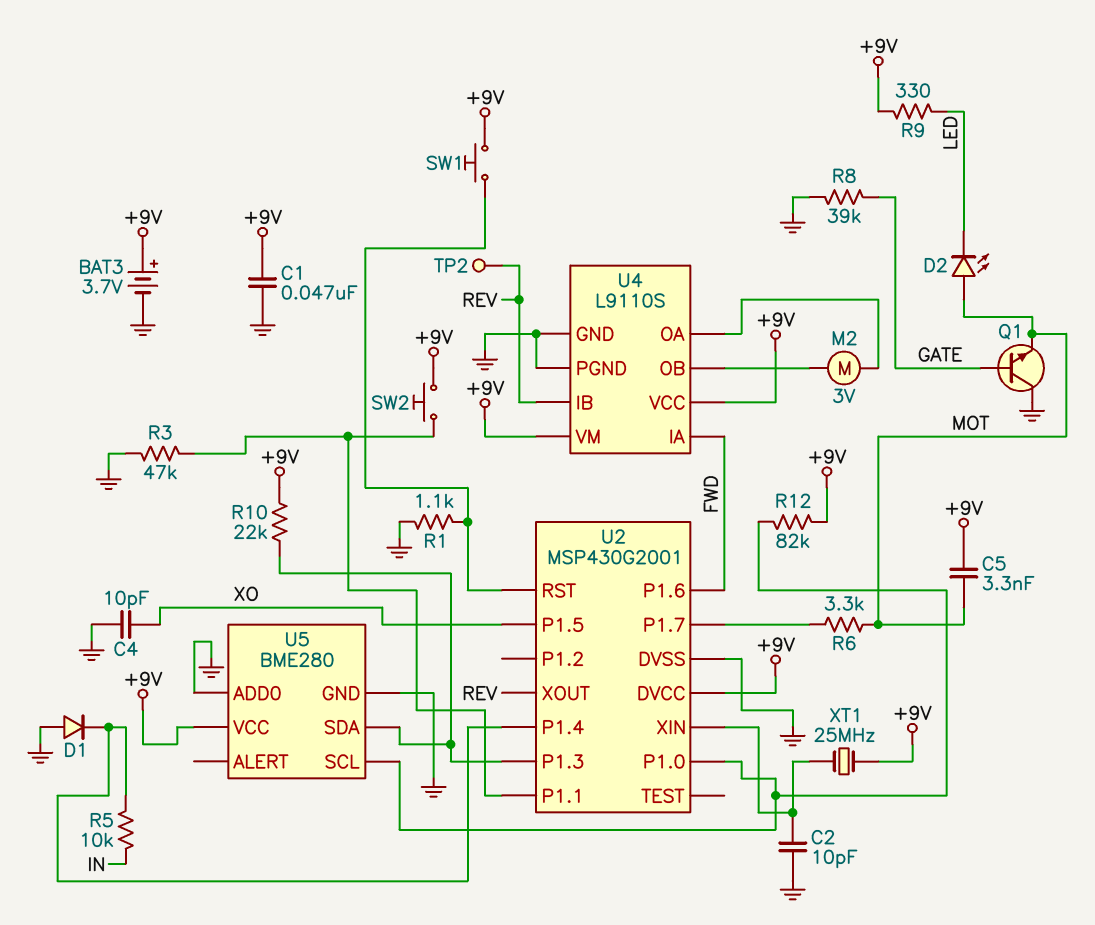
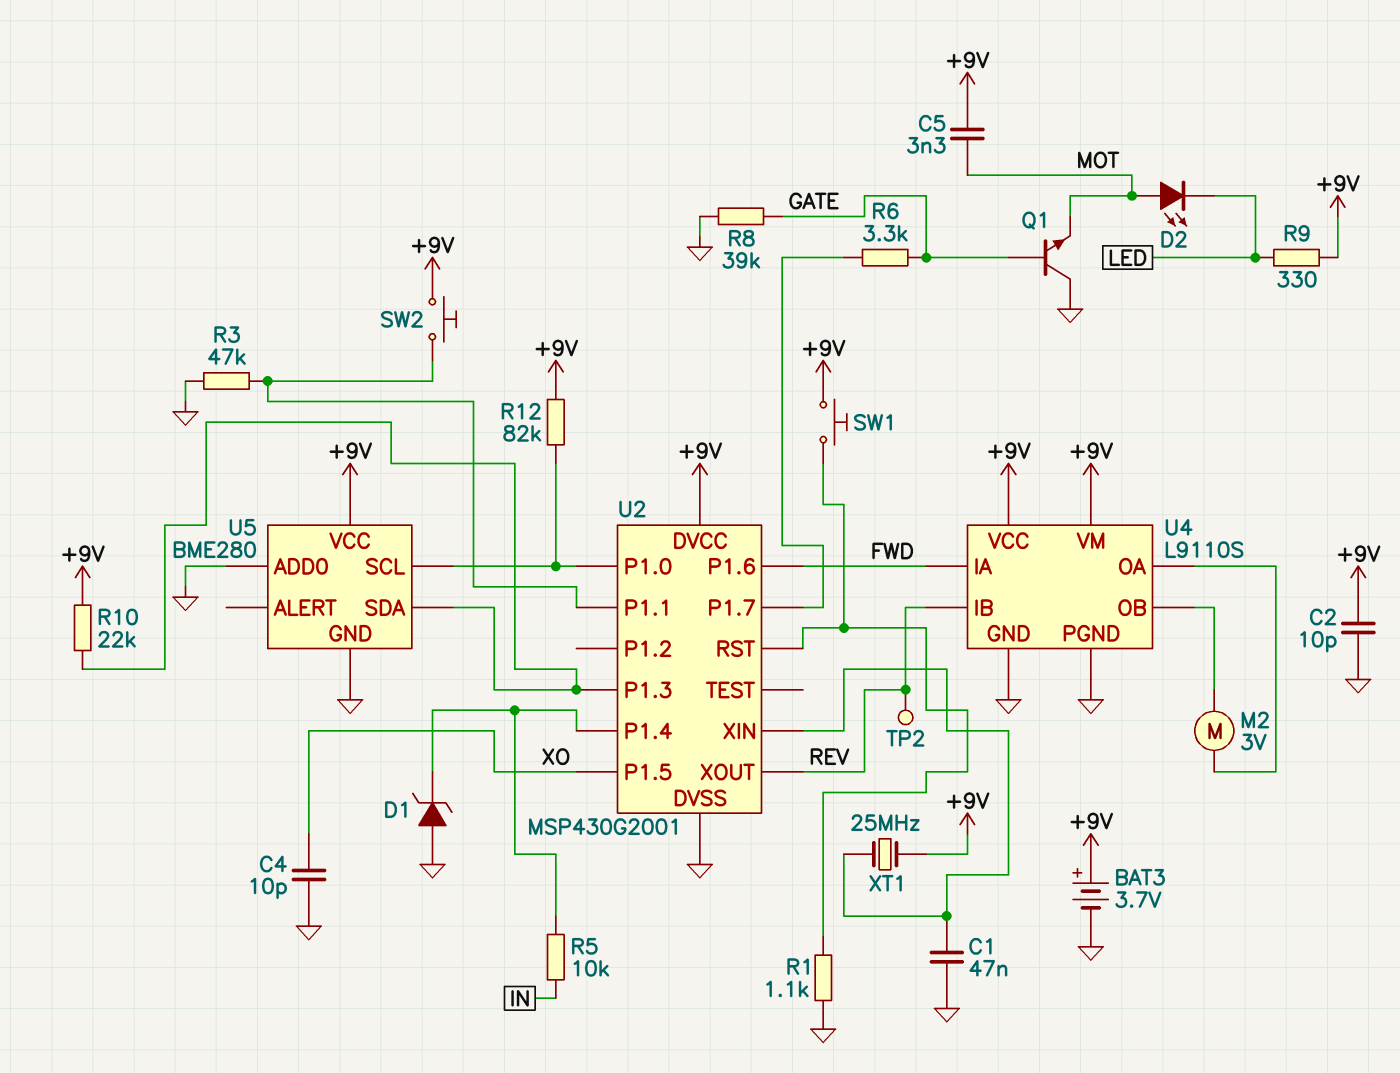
C1: 47nF (+9V, GND) -> 47nF (GND, U2/XIN)
C2: 10pF (GND, U2/XIN) -> 10pF (+9V, GND)
D1: diode (A GND, K U2/P1.4) -> zener (A GND, K U2/P1.4)
R6: 3.3k (MOT, U2/P1.7) -> 3.3k (GATE, U2/P1.7)

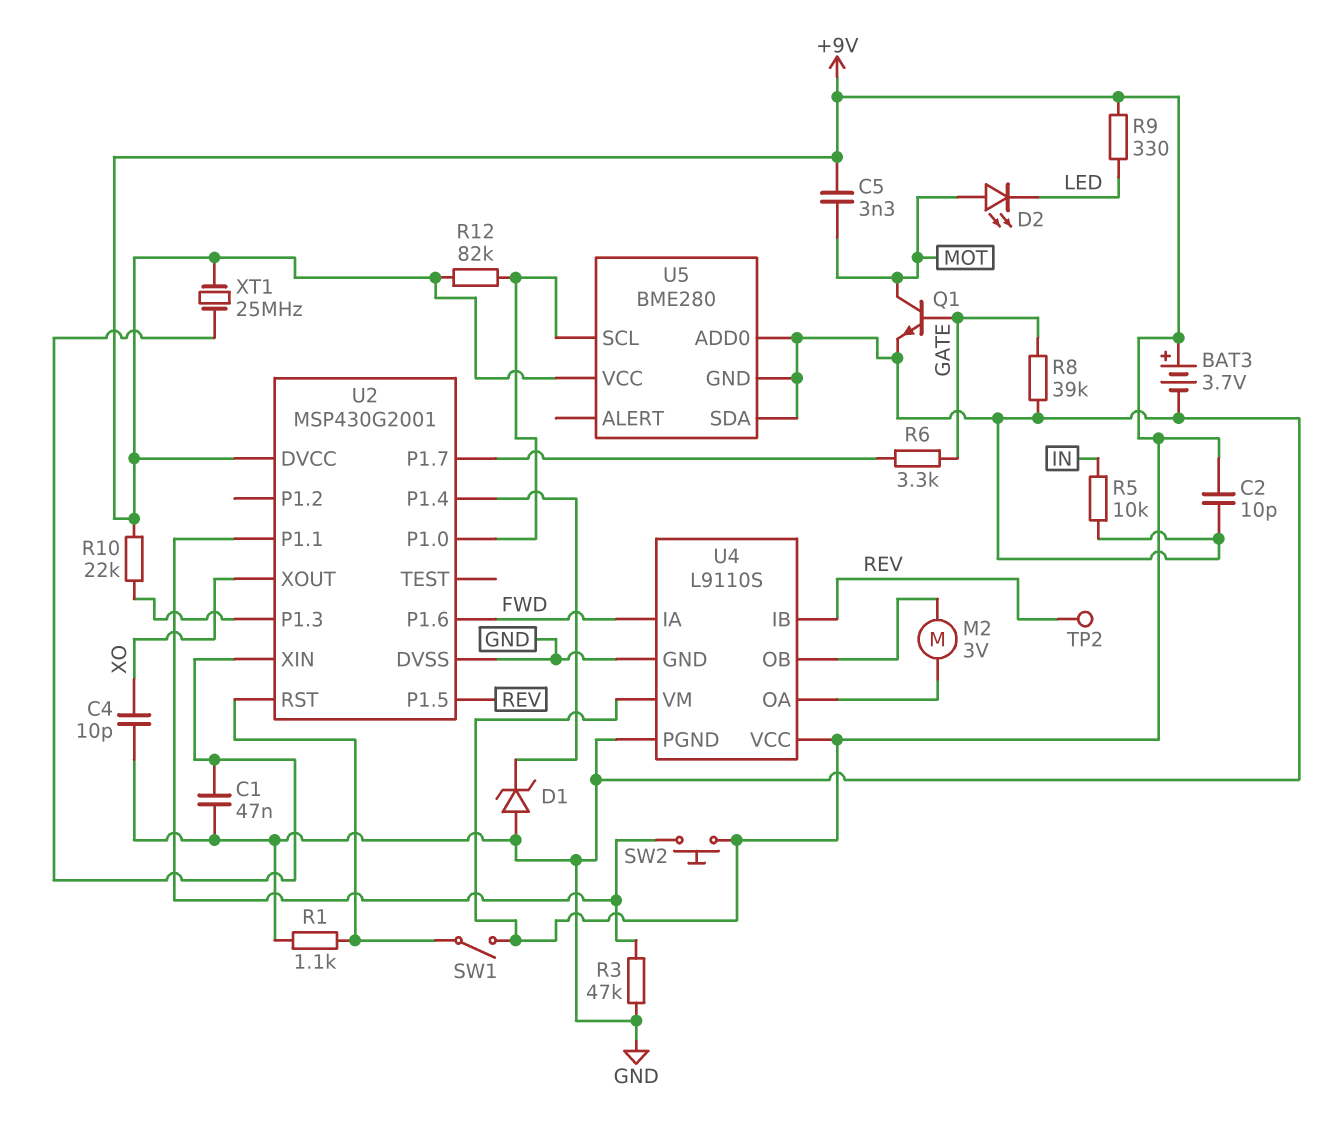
Q1: NPN (B GATE, C GND, E MOT) -> NPN (B GATE, C MOT, E GND)
R5: 10k (IN, U2/P1.4) -> 10k (GND, IN)
SW1: button (+9V, U2/RST) -> switch (+9V, U2/RST)
U2 pin P1.5: XO -> REV
U2 pin XOUT: REV -> XO
U5 pin SDA: U2/P1.3 -> GND

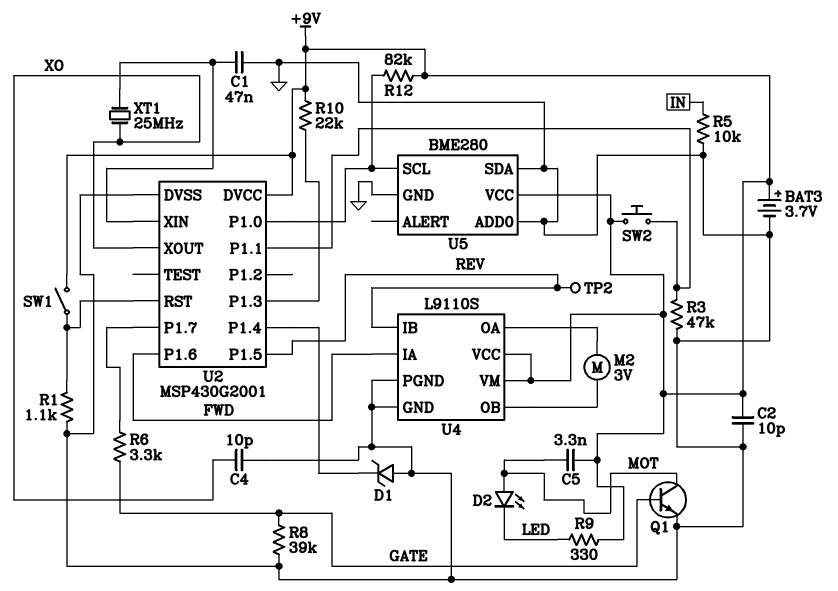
XT1: 25MHz (+9V, U2/XIN) -> 25MHz (U2/XIN, XO)

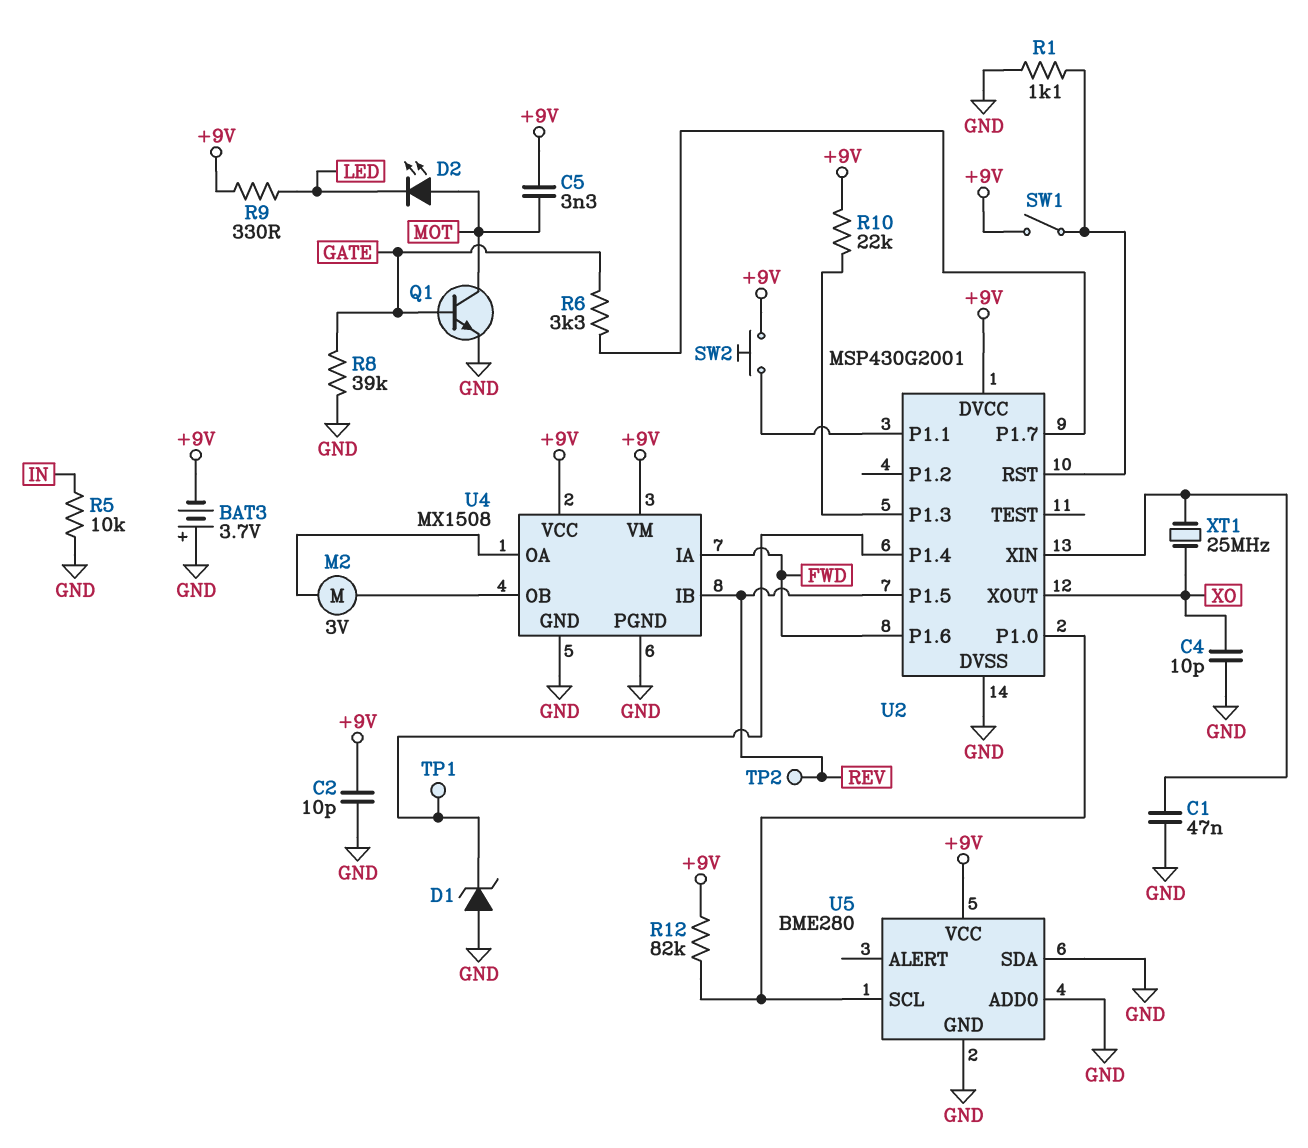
BAT3: 3.7V (plus +9V, minus GND) -> 3.7V (plus GND, minus +9V)
R3: 47k (GND, U2/P1.1) -> none
TP1: none -> test point (U2/P1.4)
U4: L9110S -> MX1508

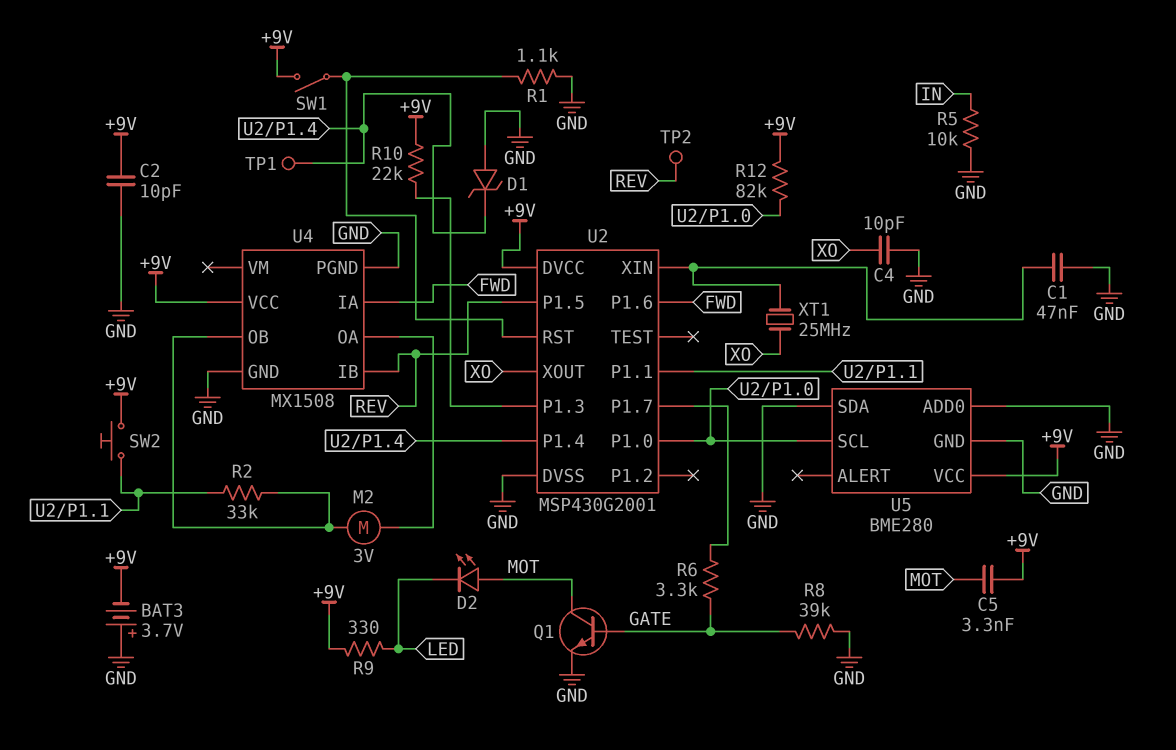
R2: none -> 33k (U2/P1.1, U4/OB)
U4 pin VM: +9V -> none

